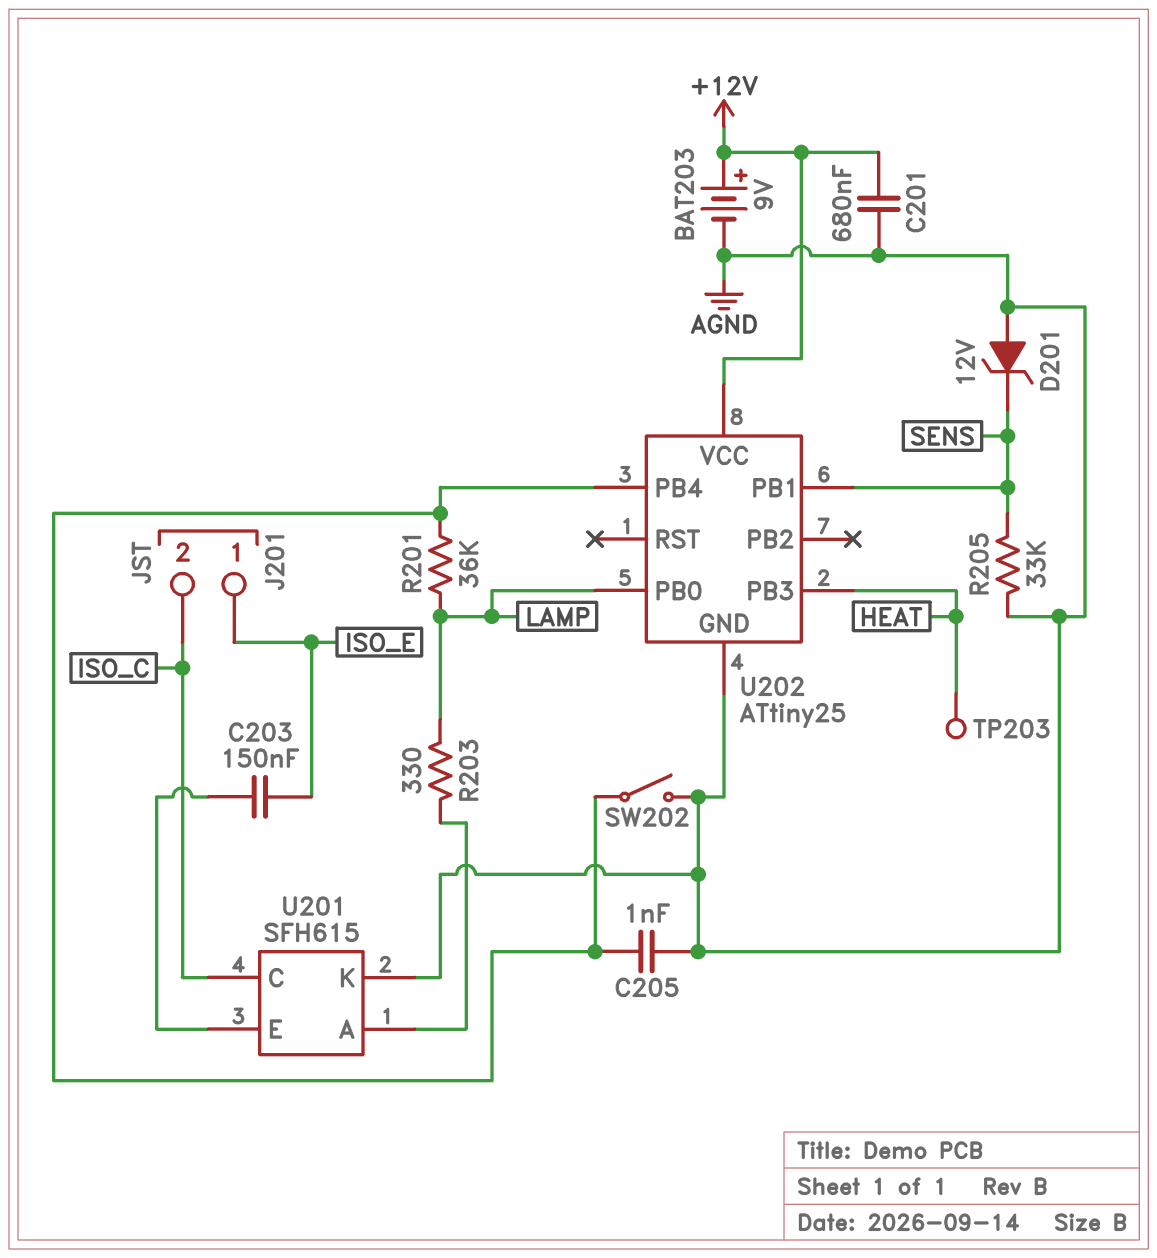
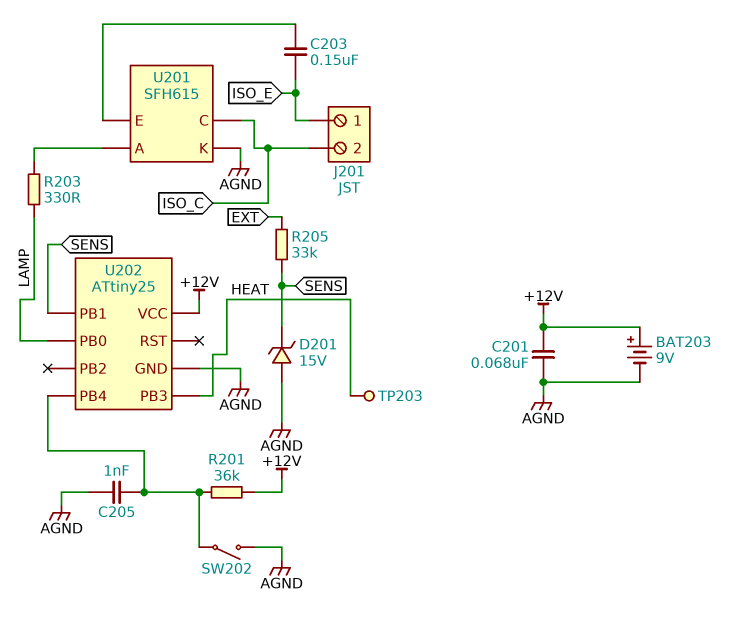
C201: 680nF (+12V, AGND) -> 68nF (+12V, AGND)
D201: zener 12V (A AGND, K SENS) -> zener 15V (A AGND, K SENS)
R201: 36k (LAMP, U202/PB4) -> 36k (+12V, U202/PB4)
R205: 33k (AGND, SENS) -> 33k (EXT, SENS)

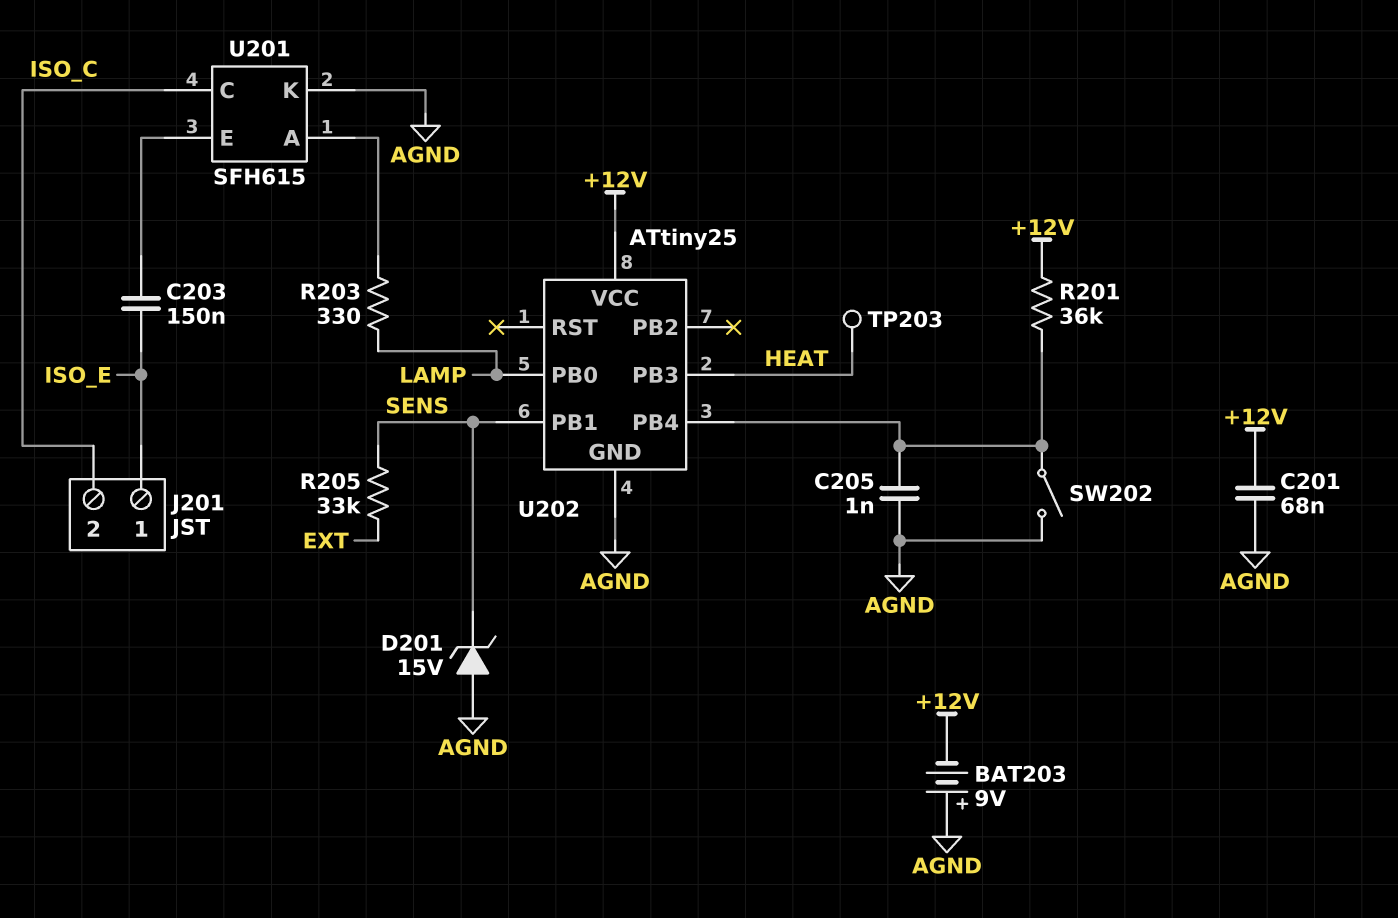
BAT203: 9V (plus +12V, minus AGND) -> 9V (plus AGND, minus +12V)

